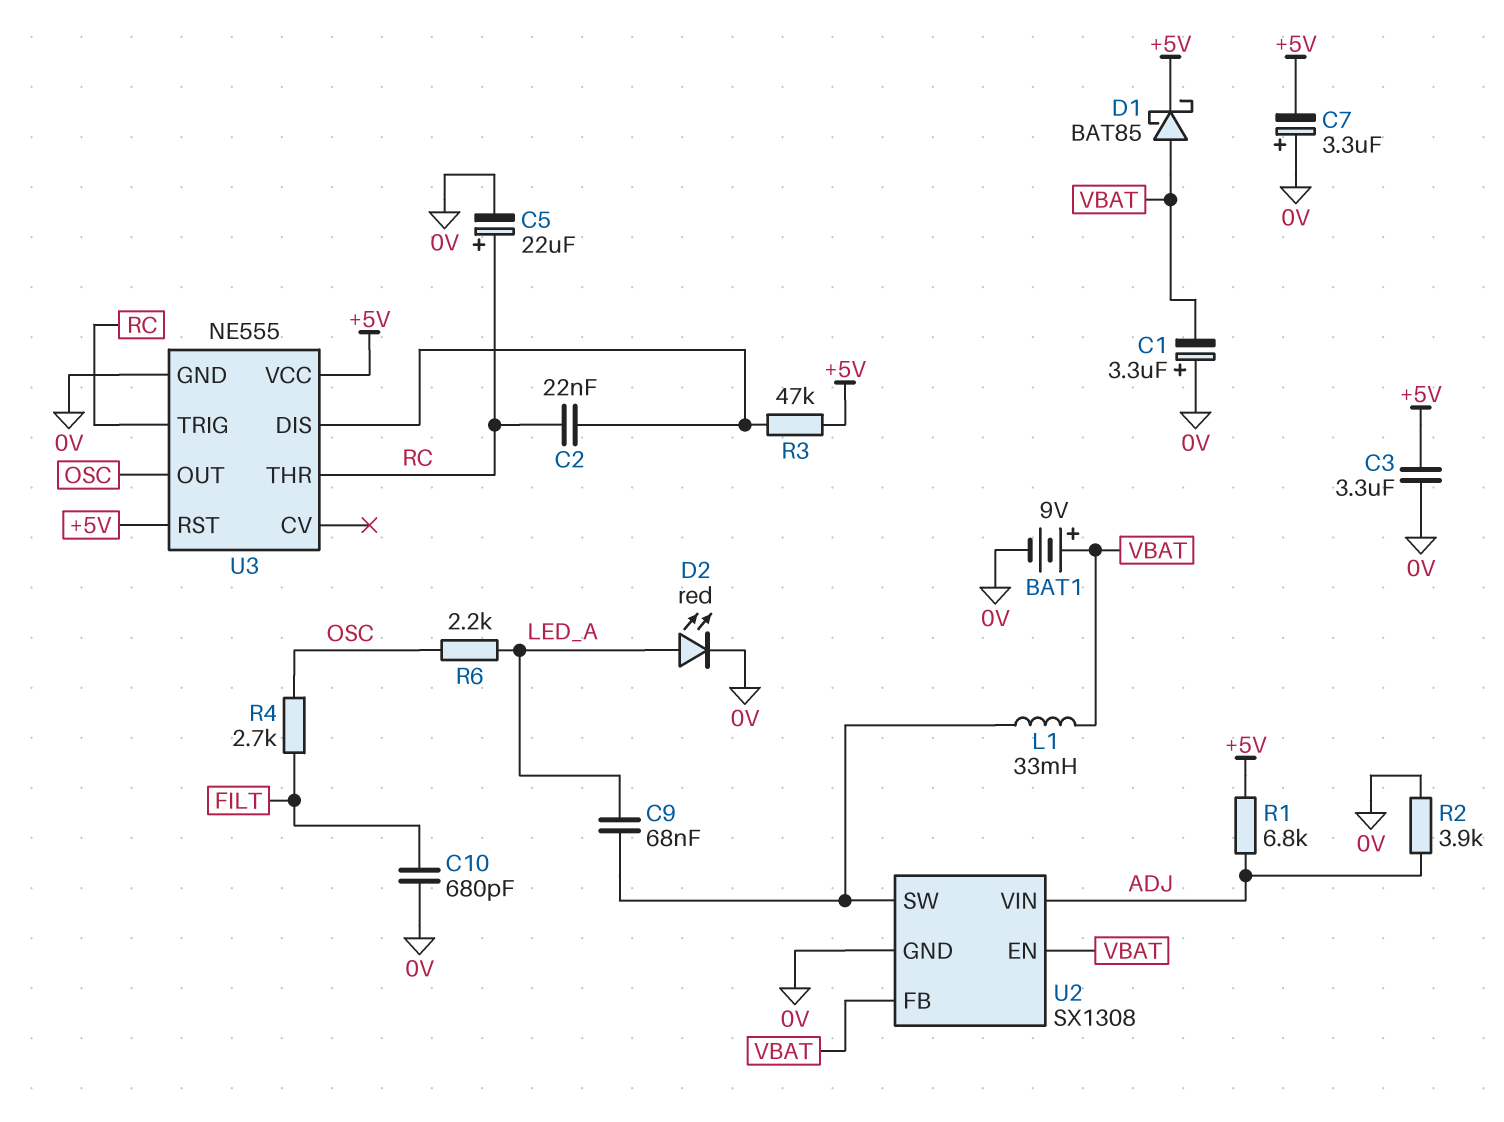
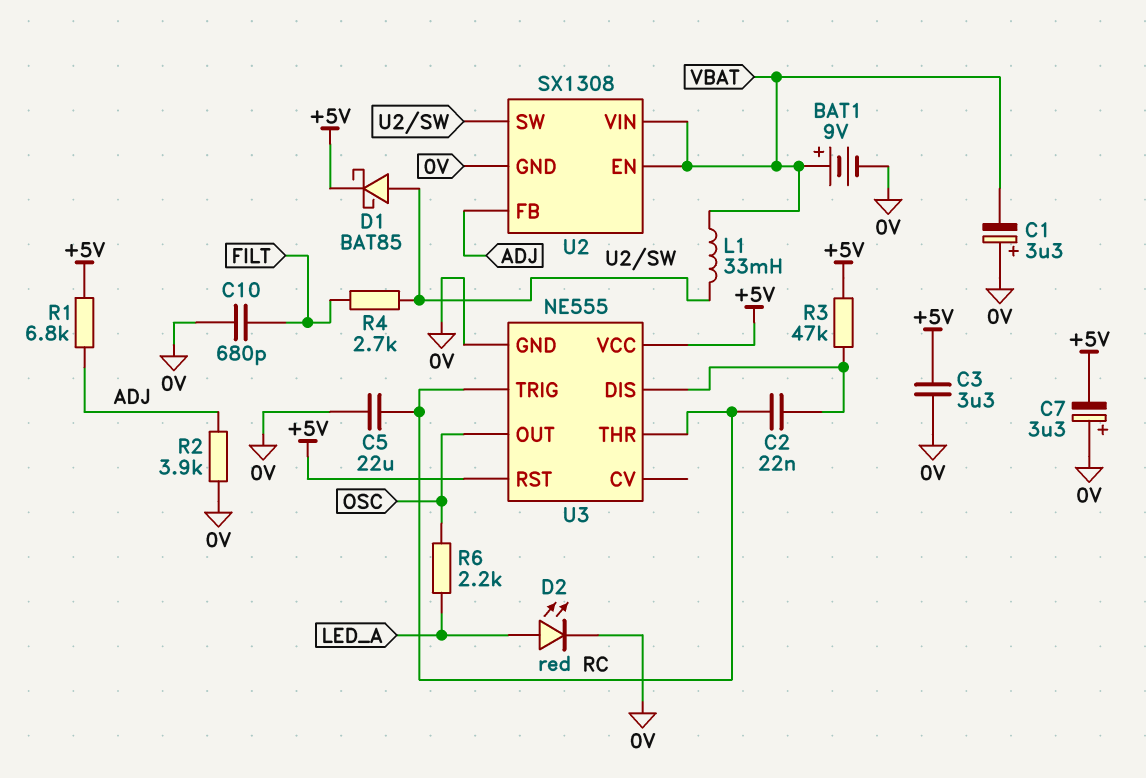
C5: 22uF (plus RC, minus 0V) -> 22uF (0V, RC)
C9: 68nF (LED_A, U2/SW) -> none
D1: schottky BAT85 (A VBAT, K +5V) -> schottky BAT85 (A U2/SW, K +5V)
R4: 2.7k (FILT, OSC) -> 2.7k (FILT, U2/SW)
U2 pin FB: VBAT -> ADJ
U2 pin VIN: ADJ -> VBAT

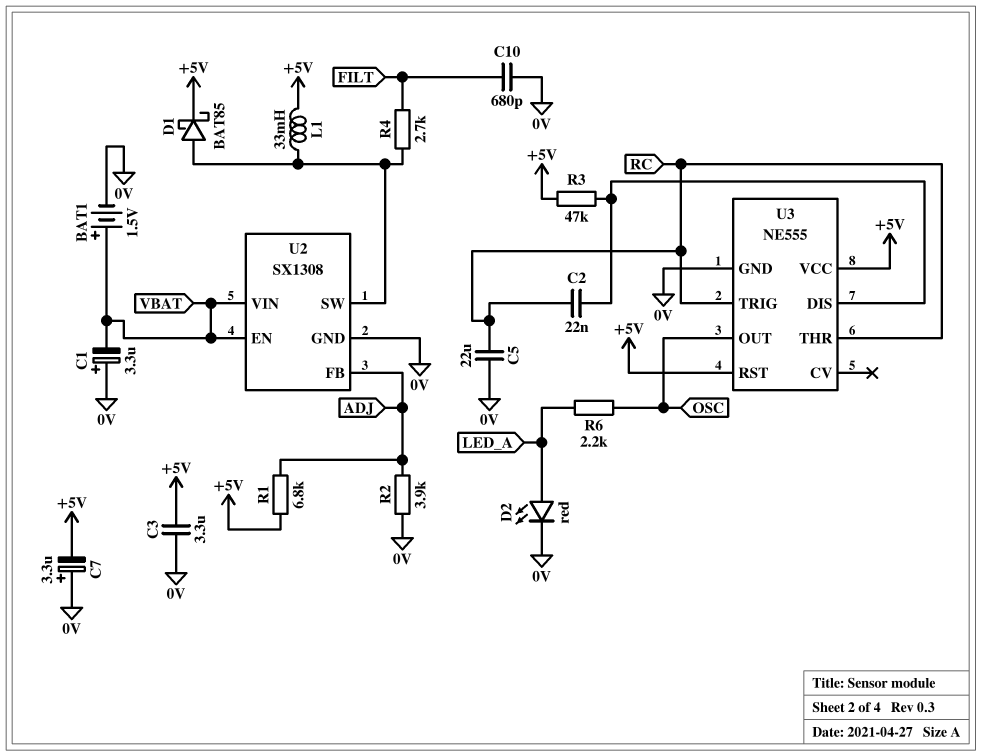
BAT1: 9V (plus VBAT, minus 0V) -> 1.5V (plus VBAT, minus 0V)
L1: 33mH (U2/SW, VBAT) -> 33mH (+5V, U2/SW)

